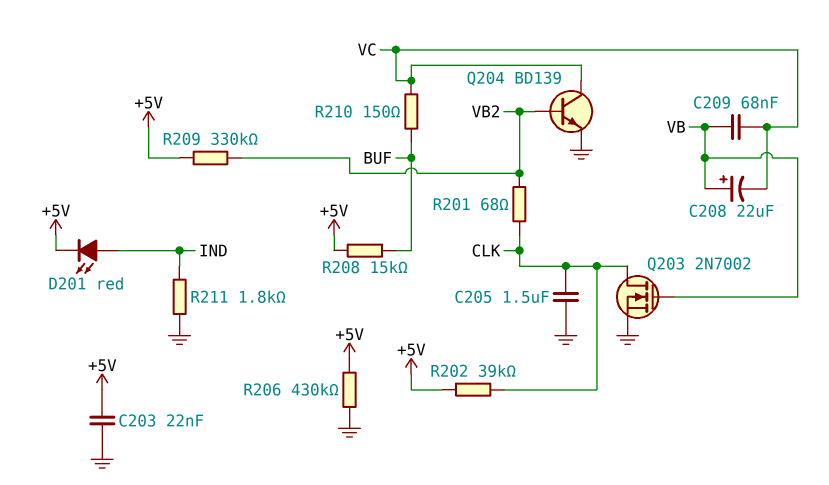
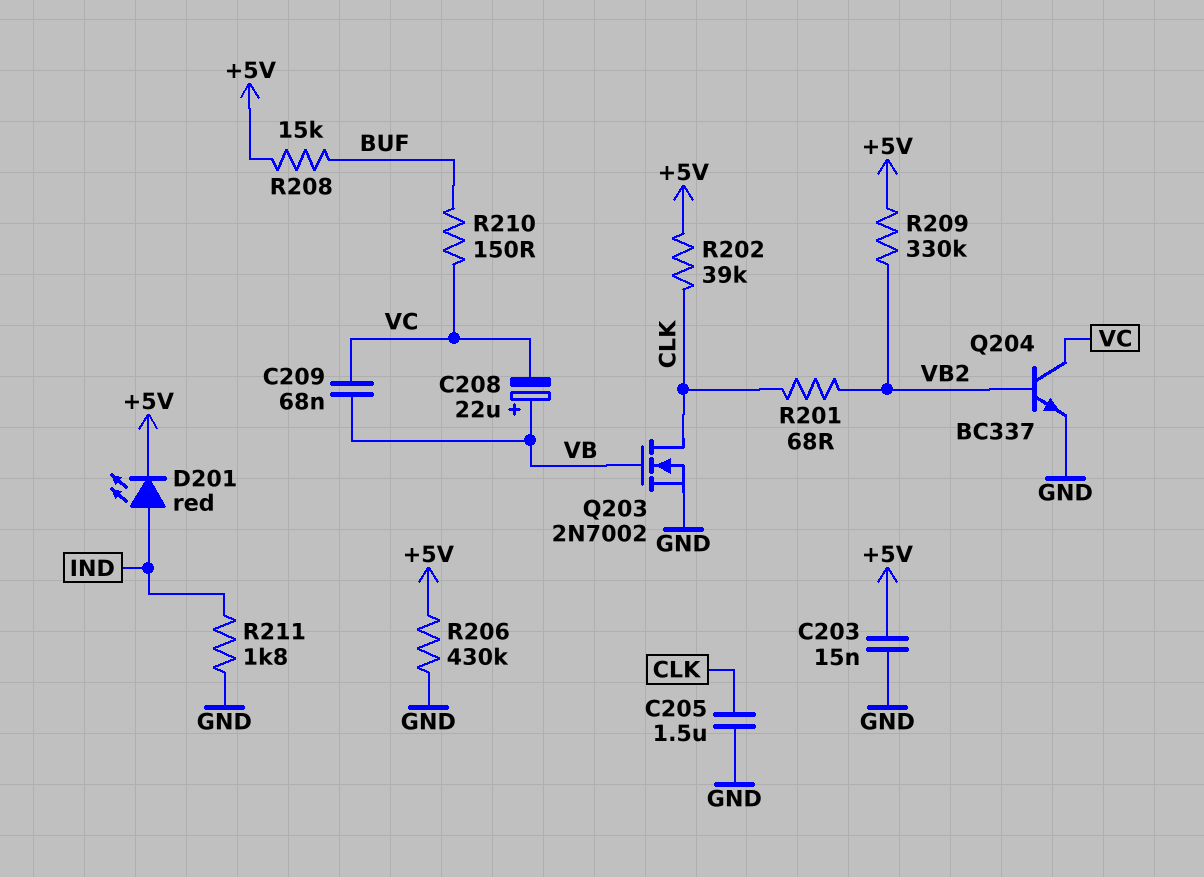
C203: 22nF (+5V, GND) -> 15nF (+5V, GND)
Q204: NPN BD139 (B VB2, C VC, E GND) -> NPN BC337 (B VB2, C VC, E GND)

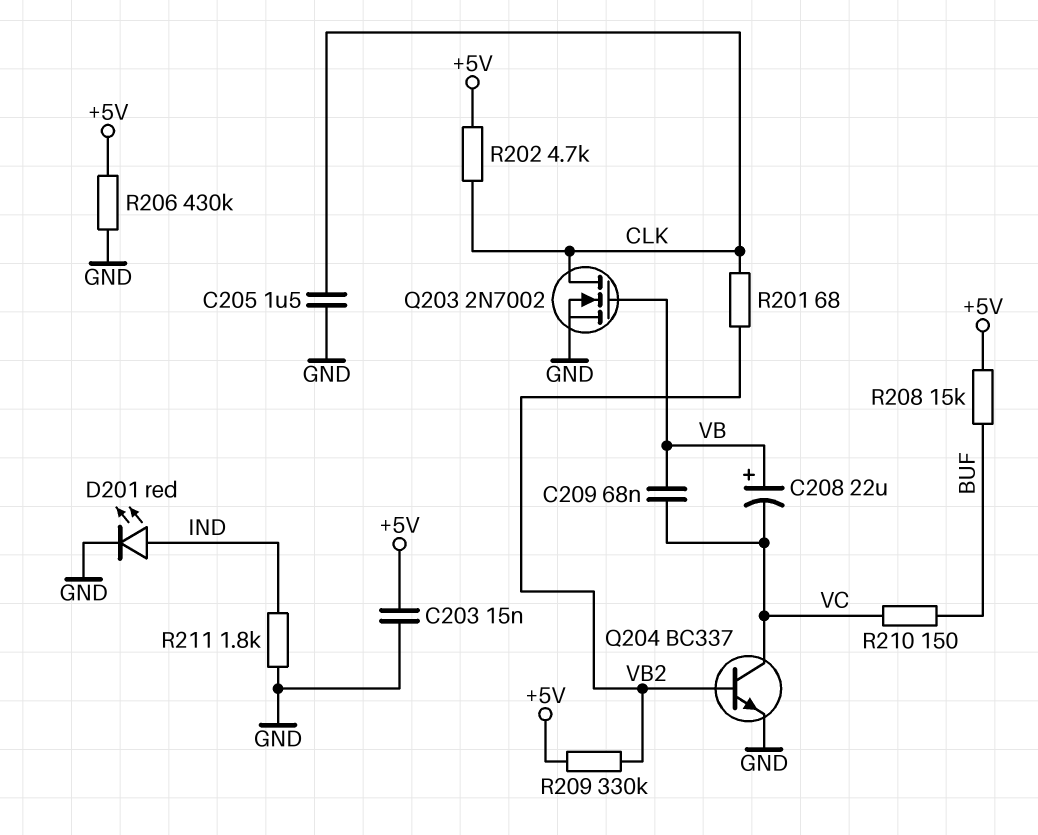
D201: LED red (A IND, K +5V) -> LED red (A IND, K GND)
R202: 39k (+5V, CLK) -> 4.7k (+5V, CLK)

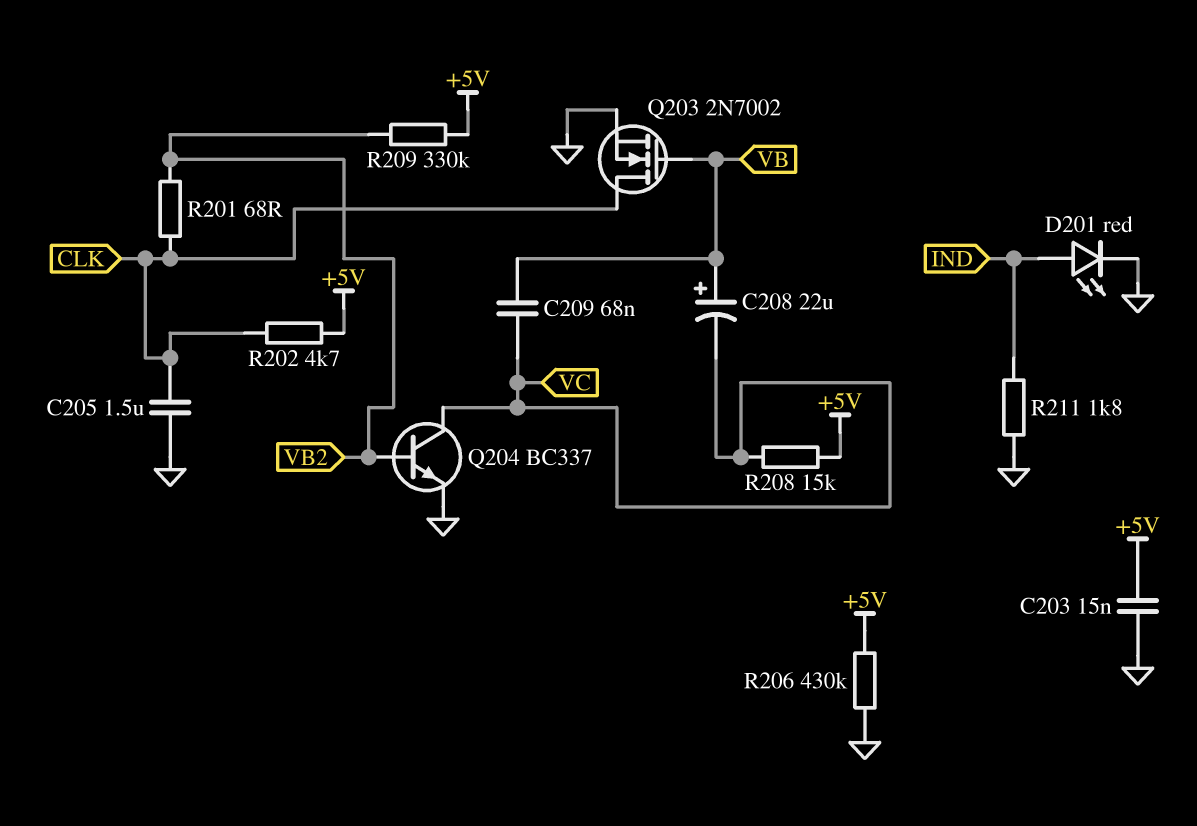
R208: 15k (+5V, BUF) -> 15k (+5V, VC)
R210: 150 (BUF, VC) -> none

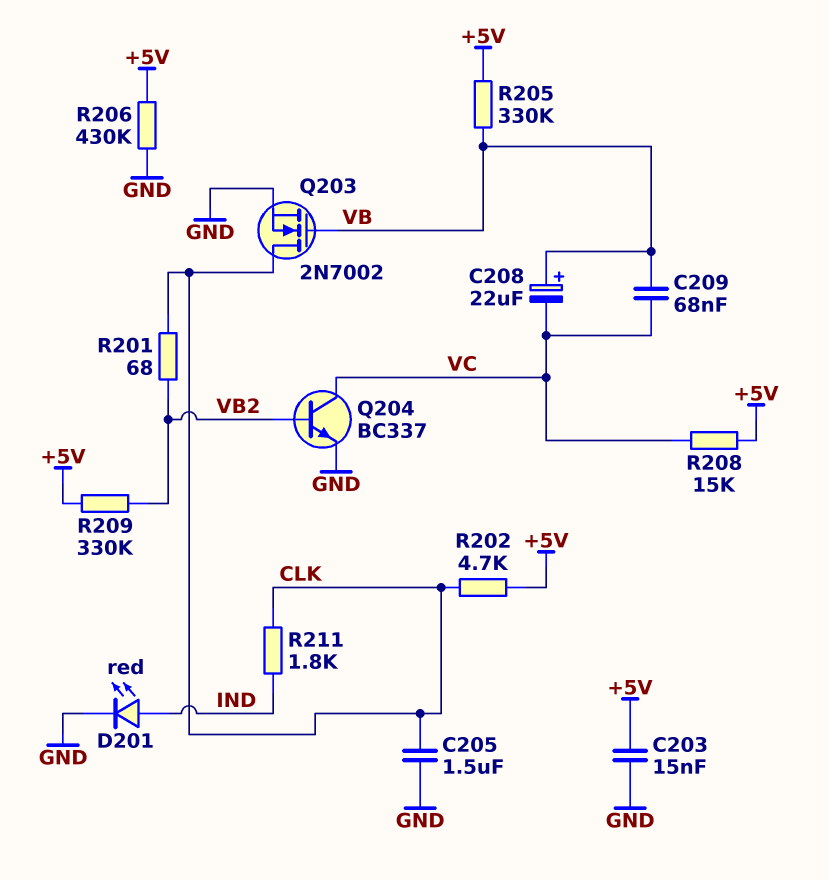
R205: none -> 330k (+5V, VB)
R211: 1.8k (GND, IND) -> 1.8k (CLK, IND)

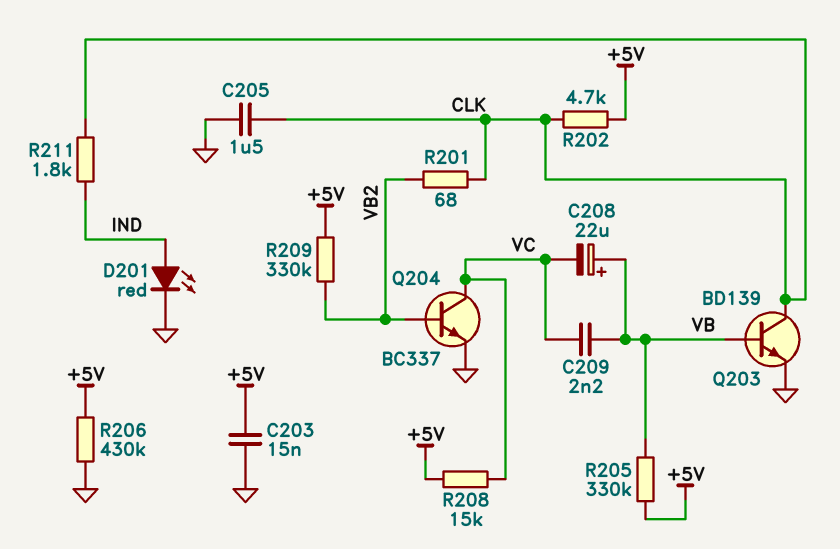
C209: 68nF (VB, VC) -> 2.2nF (VB, VC)
Q203: NMOS 2N7002 (G VB, D CLK, S GND) -> NPN BD139 (B VB, C CLK, E GND)

